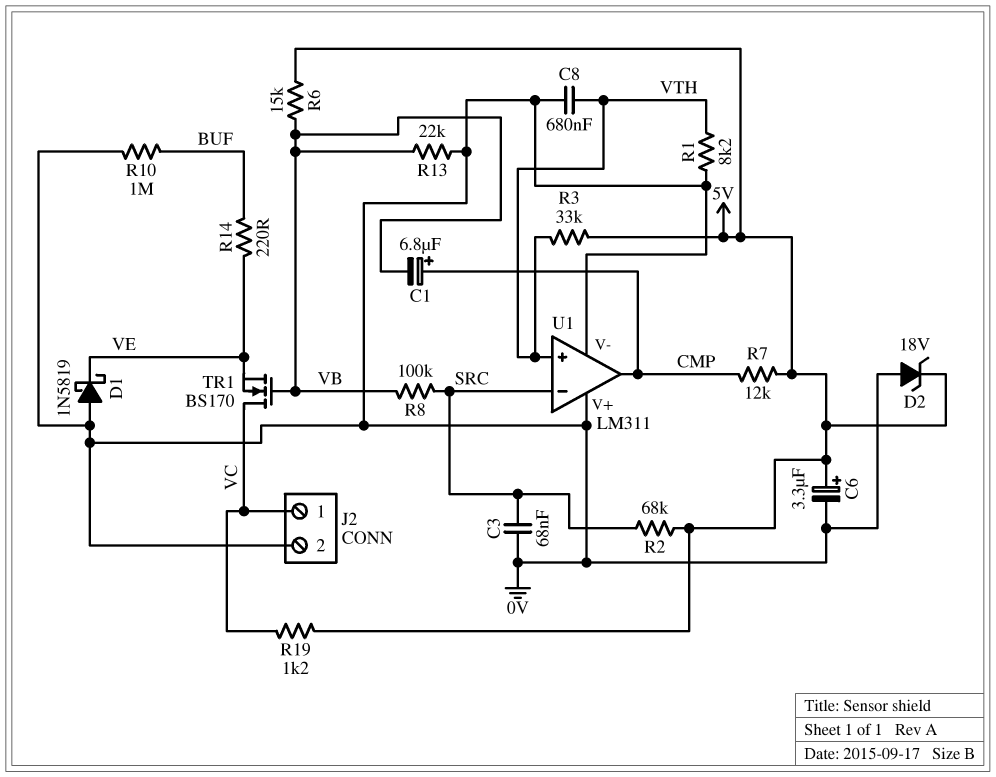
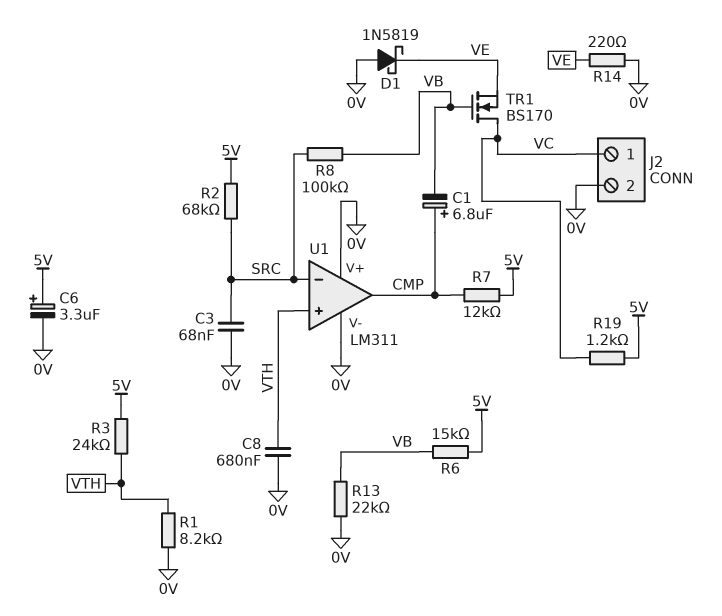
D2: zener 18V (A 0V, K 5V) -> none
R3: 33k (5V, VTH) -> 24k (5V, VTH)
R10: 1M (0V, BUF) -> none
R14: 220 (BUF, VE) -> 220 (0V, VE)

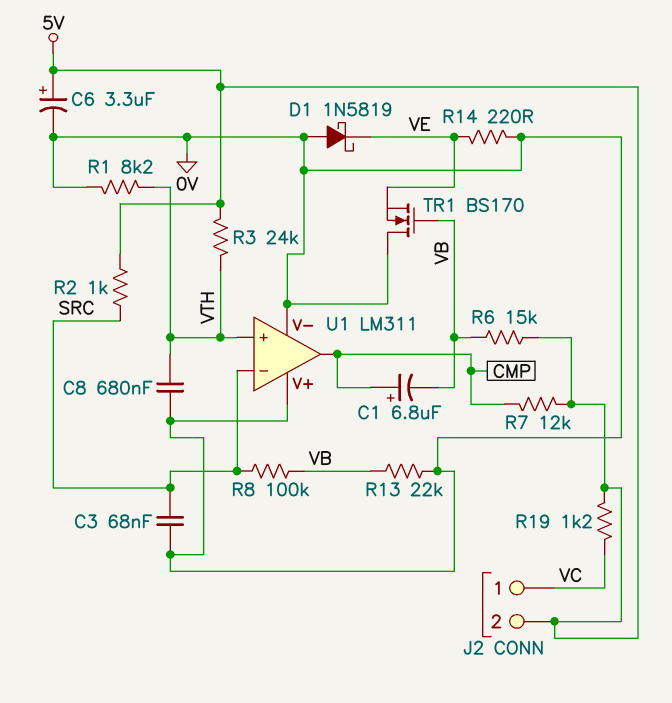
J2 pin 2: 0V -> 5V
R2: 68k (5V, SRC) -> 1k (5V, SRC)
TR1: NMOS BS170 (G VB, D VC, S VE) -> NMOS BS170 (G VB, D 0V, S VE)

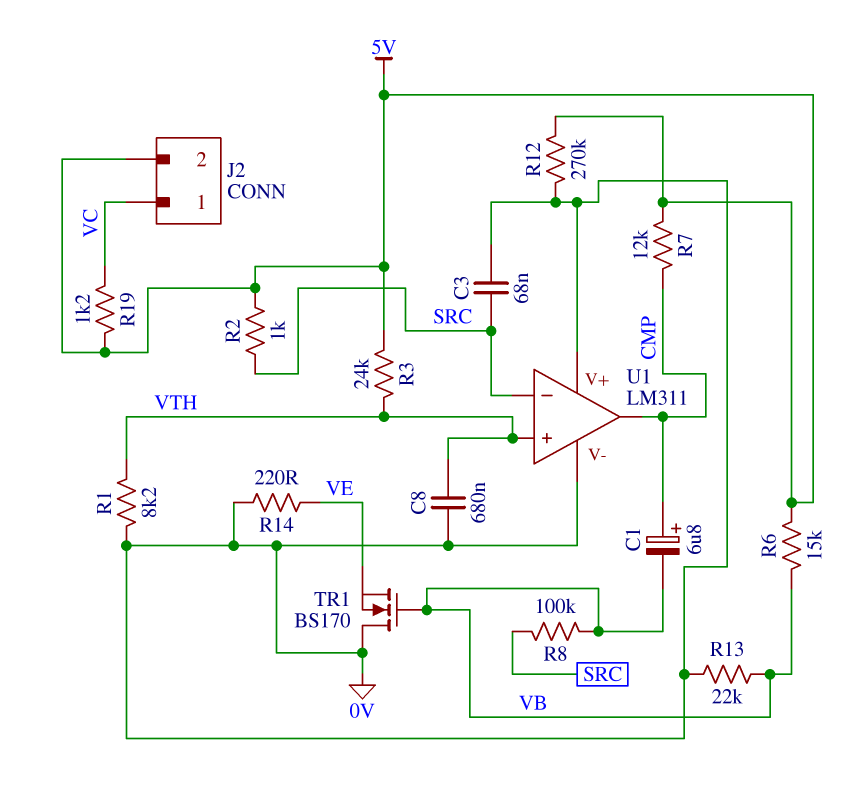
C6: 3.3uF (plus 5V, minus 0V) -> none
D1: schottky 1N5819 (A 0V, K VE) -> none
R12: none -> 270k (0V, 5V)

